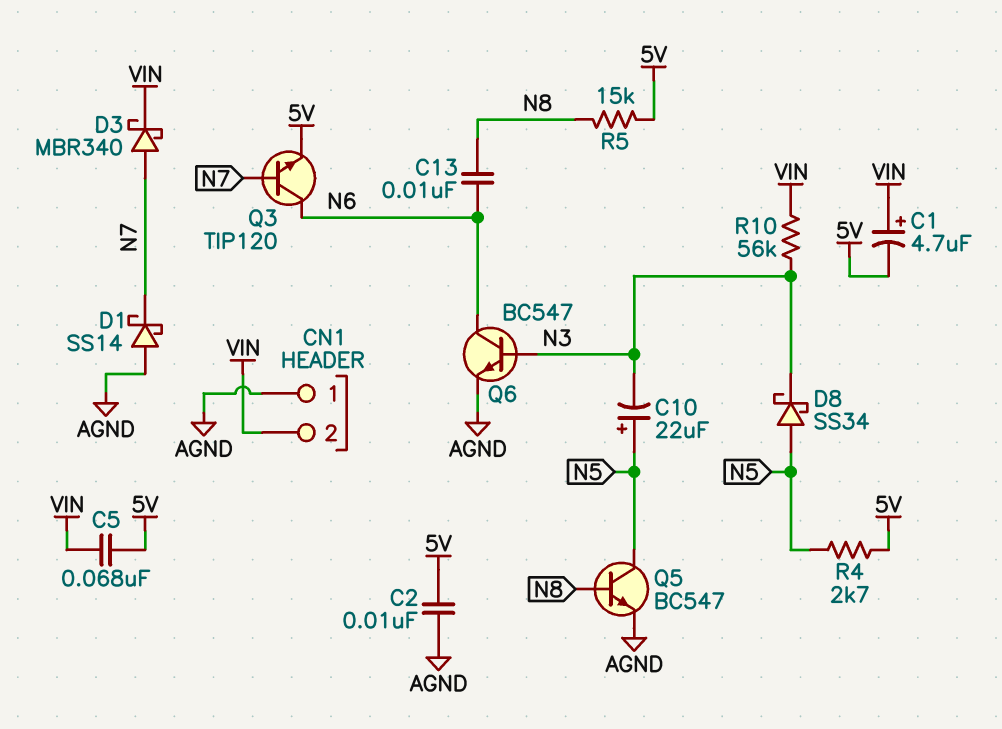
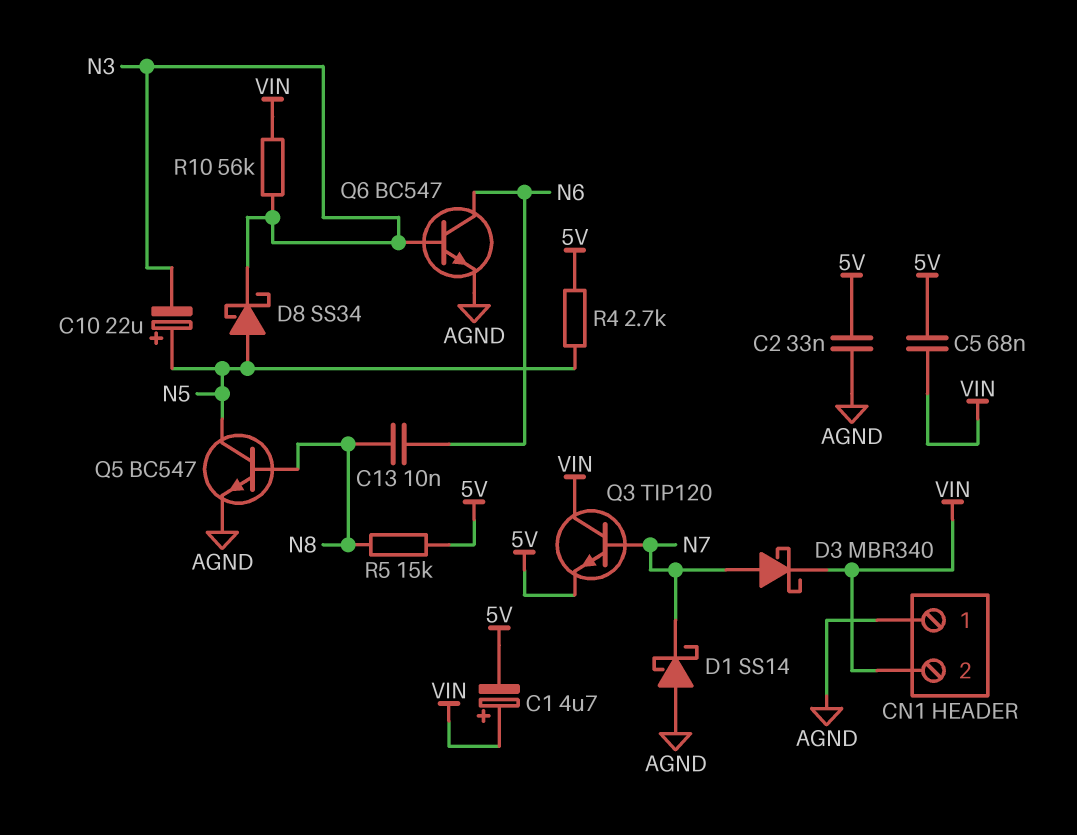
C2: 10nF (5V, AGND) -> 33nF (5V, AGND)
Q3: NPN TIP120 (B N7, C N6, E 5V) -> NPN TIP120 (B N7, C VIN, E 5V)

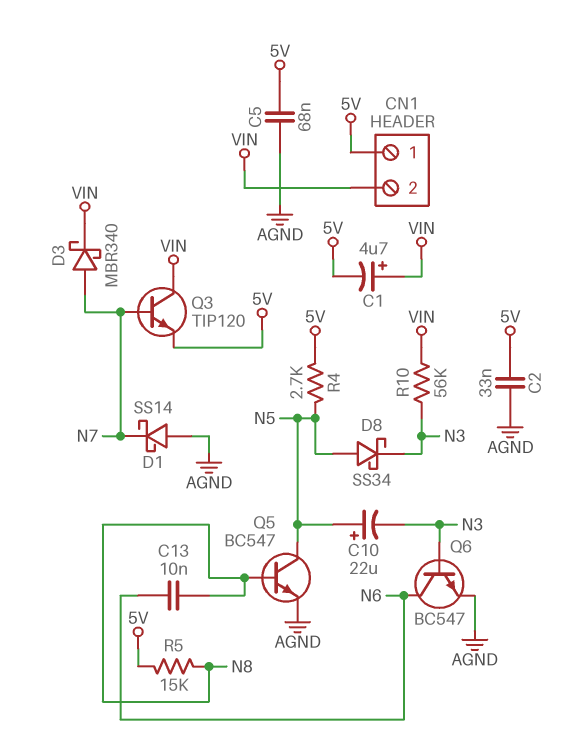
C5: 68nF (5V, VIN) -> 68nF (5V, AGND)
CN1 pin 1: AGND -> 5V

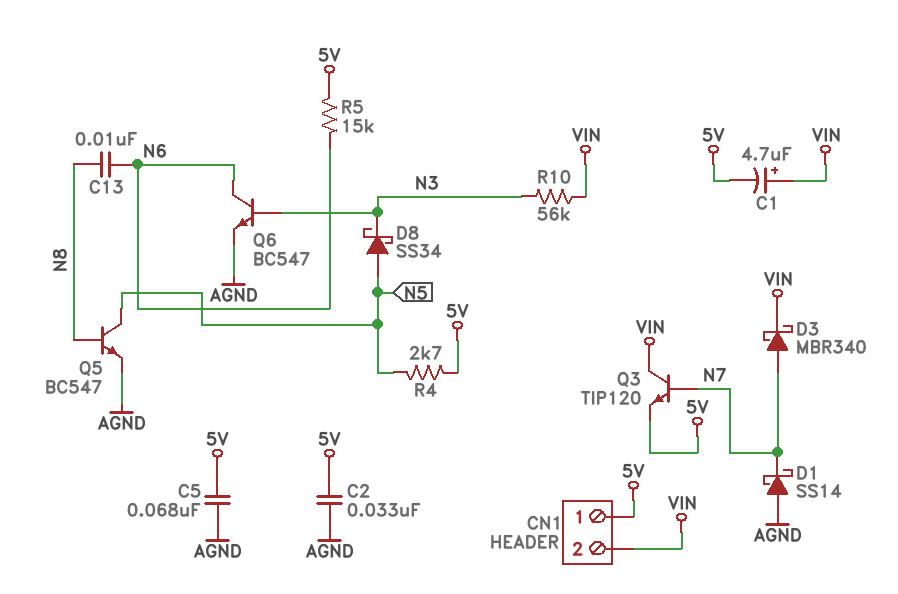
C10: 22uF (plus N5, minus N3) -> none
R5: 15k (5V, N8) -> 15k (5V, N6)

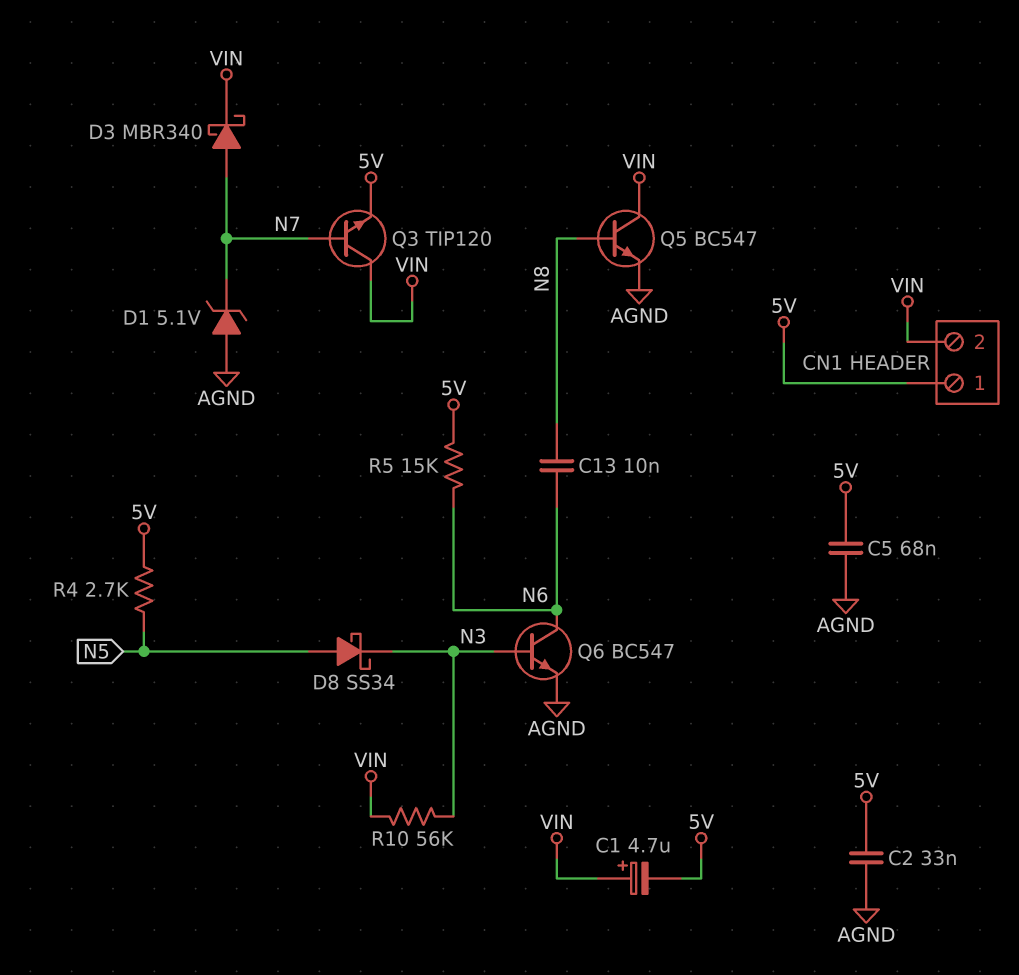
D1: schottky SS14 (A AGND, K N7) -> zener 5.1V (A AGND, K N7)
Q5: NPN BC547 (B N8, C N5, E AGND) -> NPN BC547 (B N8, C VIN, E AGND)

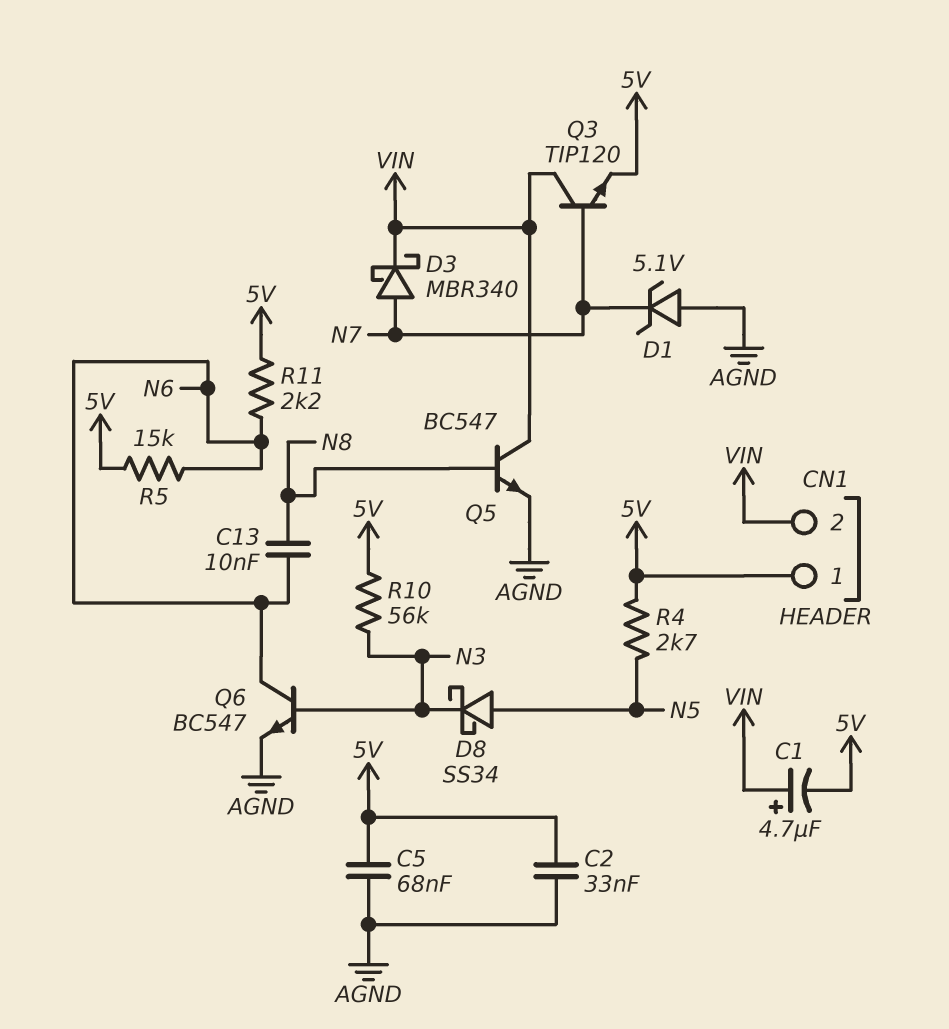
R10: 56k (N3, VIN) -> 56k (5V, N3)
R11: none -> 2.2k (5V, N6)

